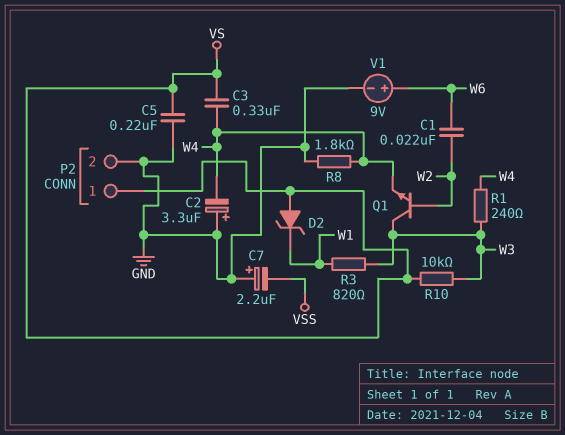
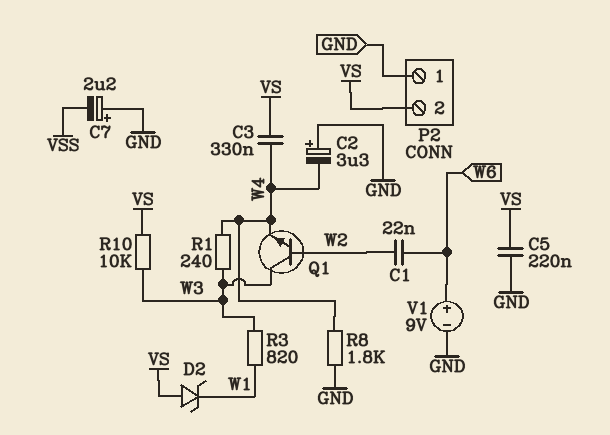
P2 pin 1: VS -> GND
P2 pin 2: GND -> VS

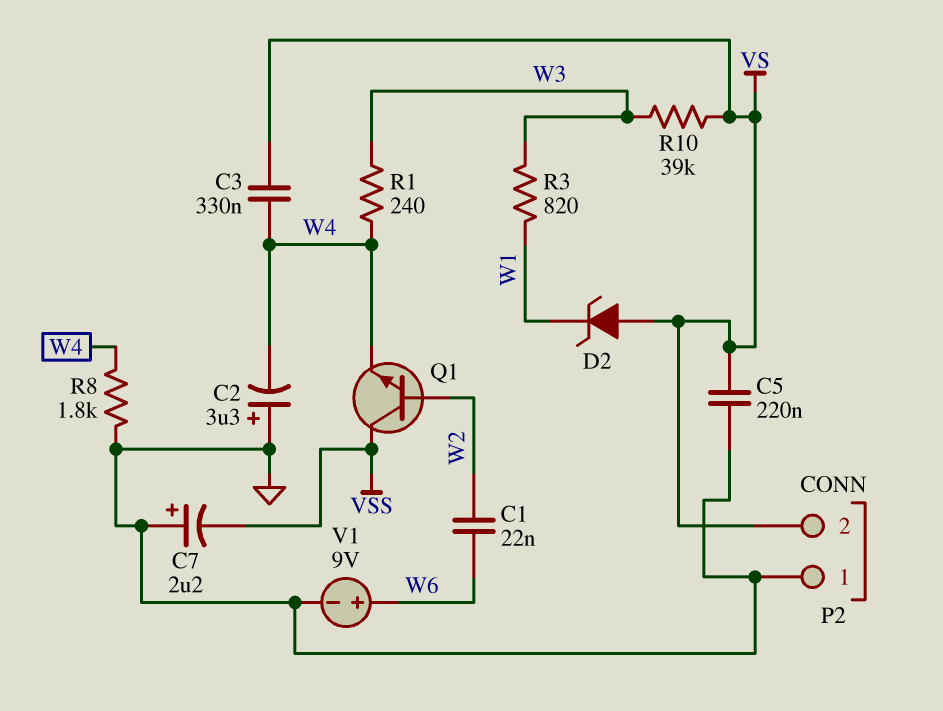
Q1: NPN (B W2, C W3, E W4) -> NPN (B W2, C VSS, E W4)
R10: 10k (VS, W3) -> 39k (VS, W3)

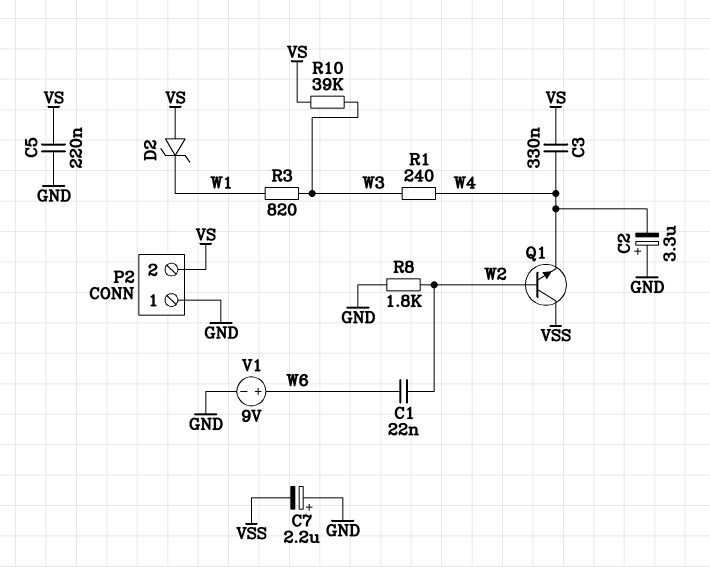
R8: 1.8k (GND, W4) -> 1.8k (GND, W2)

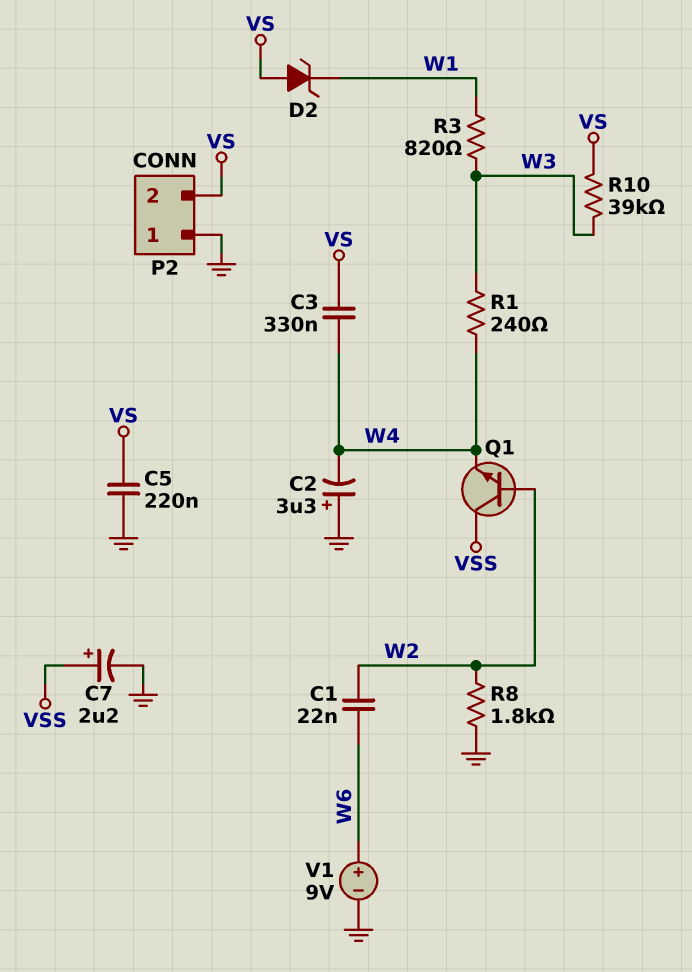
C7: 2.2uF (plus GND, minus VSS) -> 2.2uF (plus VSS, minus GND)

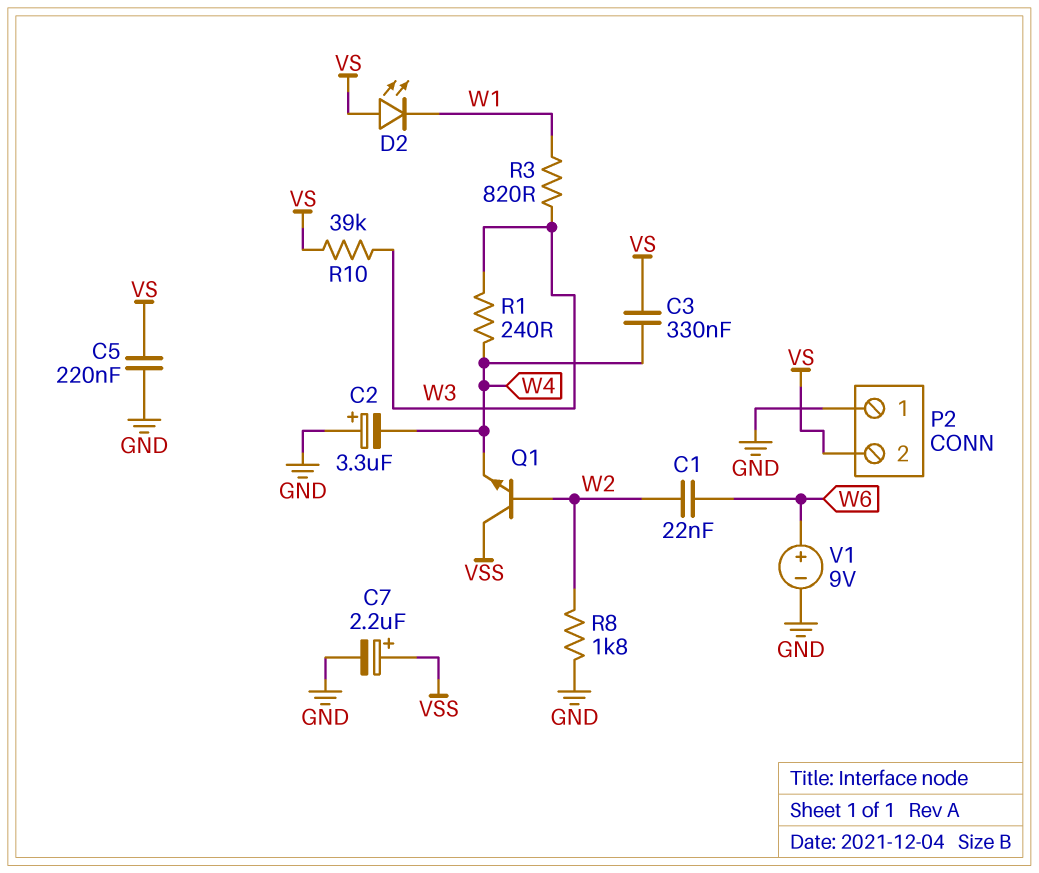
D2: zener (A VS, K W1) -> LED (A VS, K W1)

